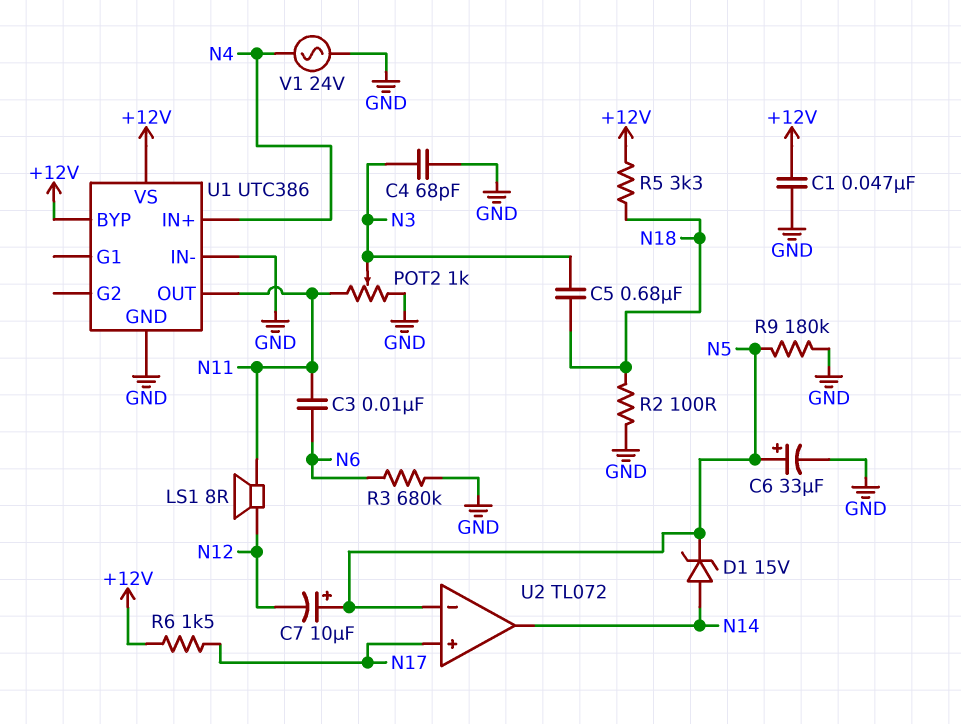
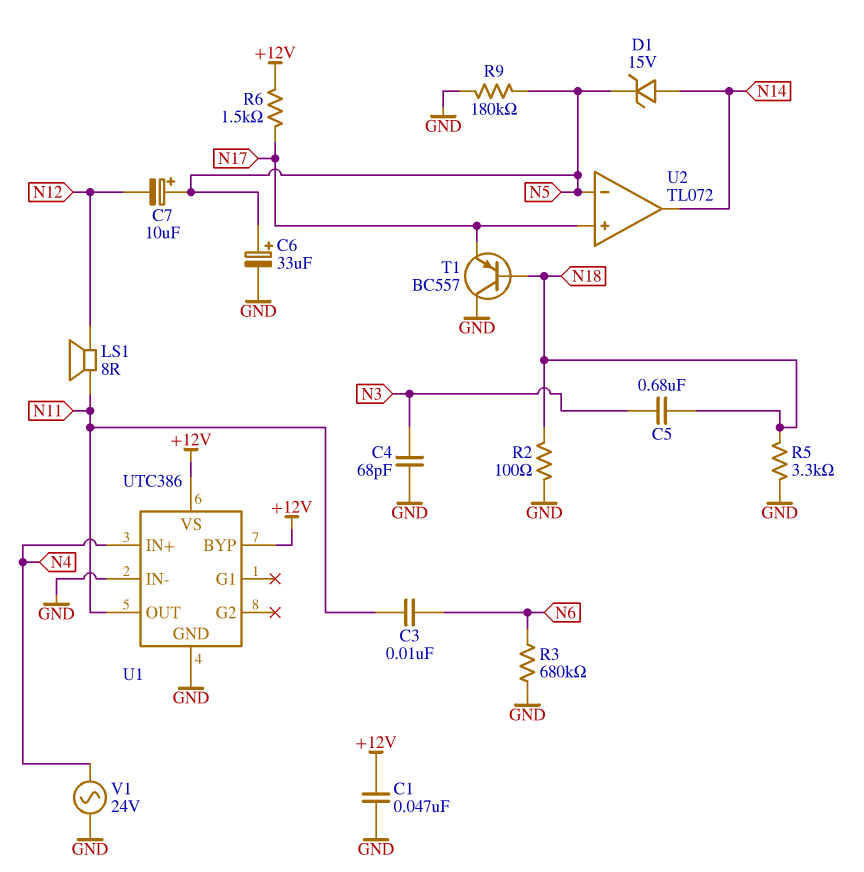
POT2: 1k (GND, N11, wiper N3) -> none
R5: 3.3k (+12V, N18) -> 3.3k (GND, N18)
T1: none -> PNP BC557 (B N18, C GND, E N17)

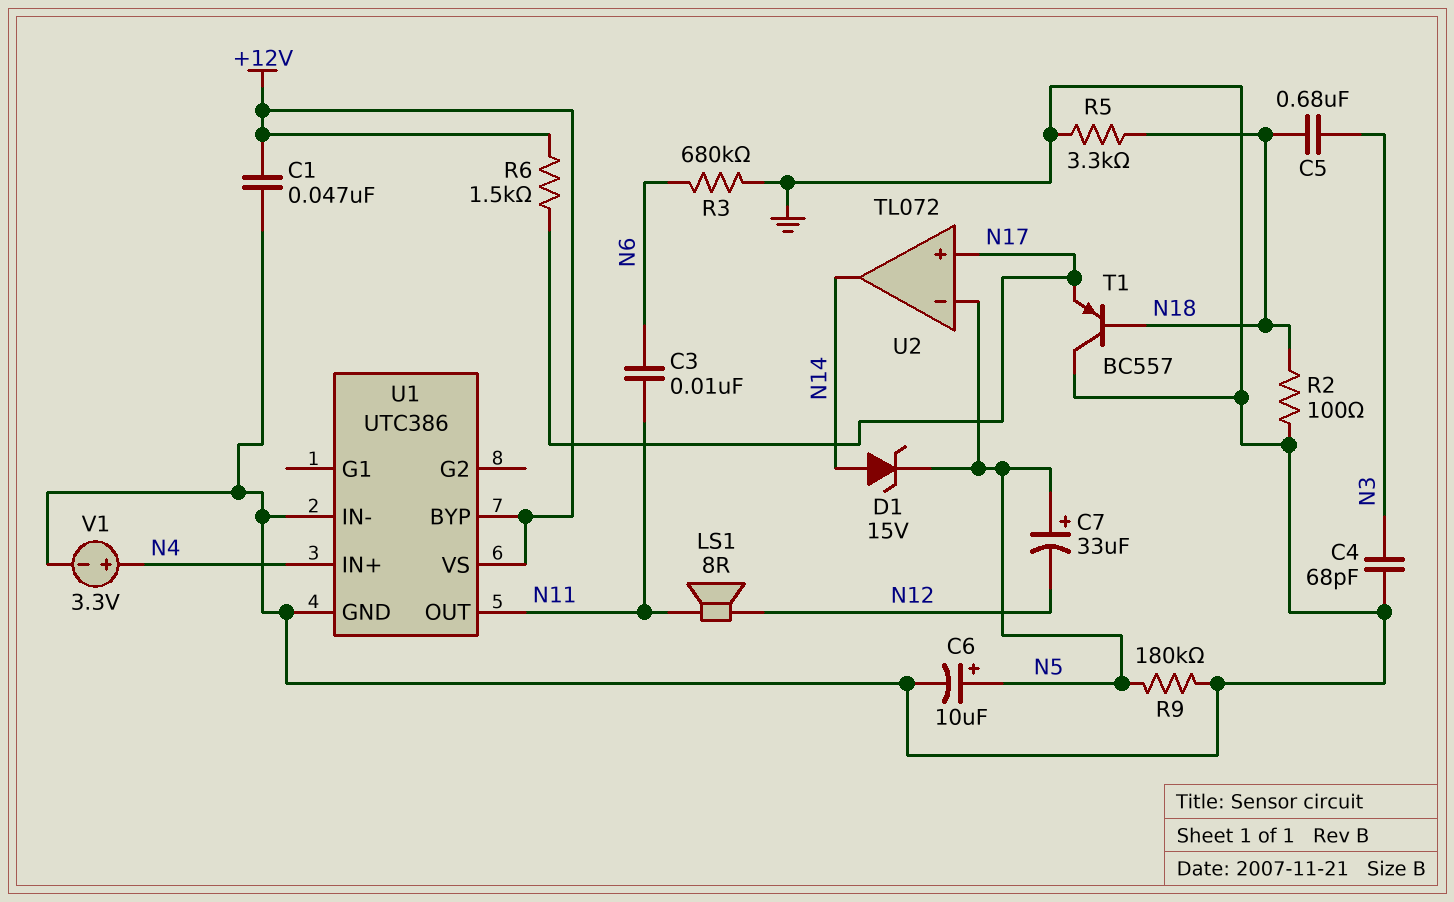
C6: 33uF (plus N5, minus GND) -> 10uF (plus N5, minus GND)
C7: 10uF (plus N5, minus N12) -> 33uF (plus N5, minus N12)
V1: AC 24V (GND, N4) -> 3.3V (plus N4, minus GND)

